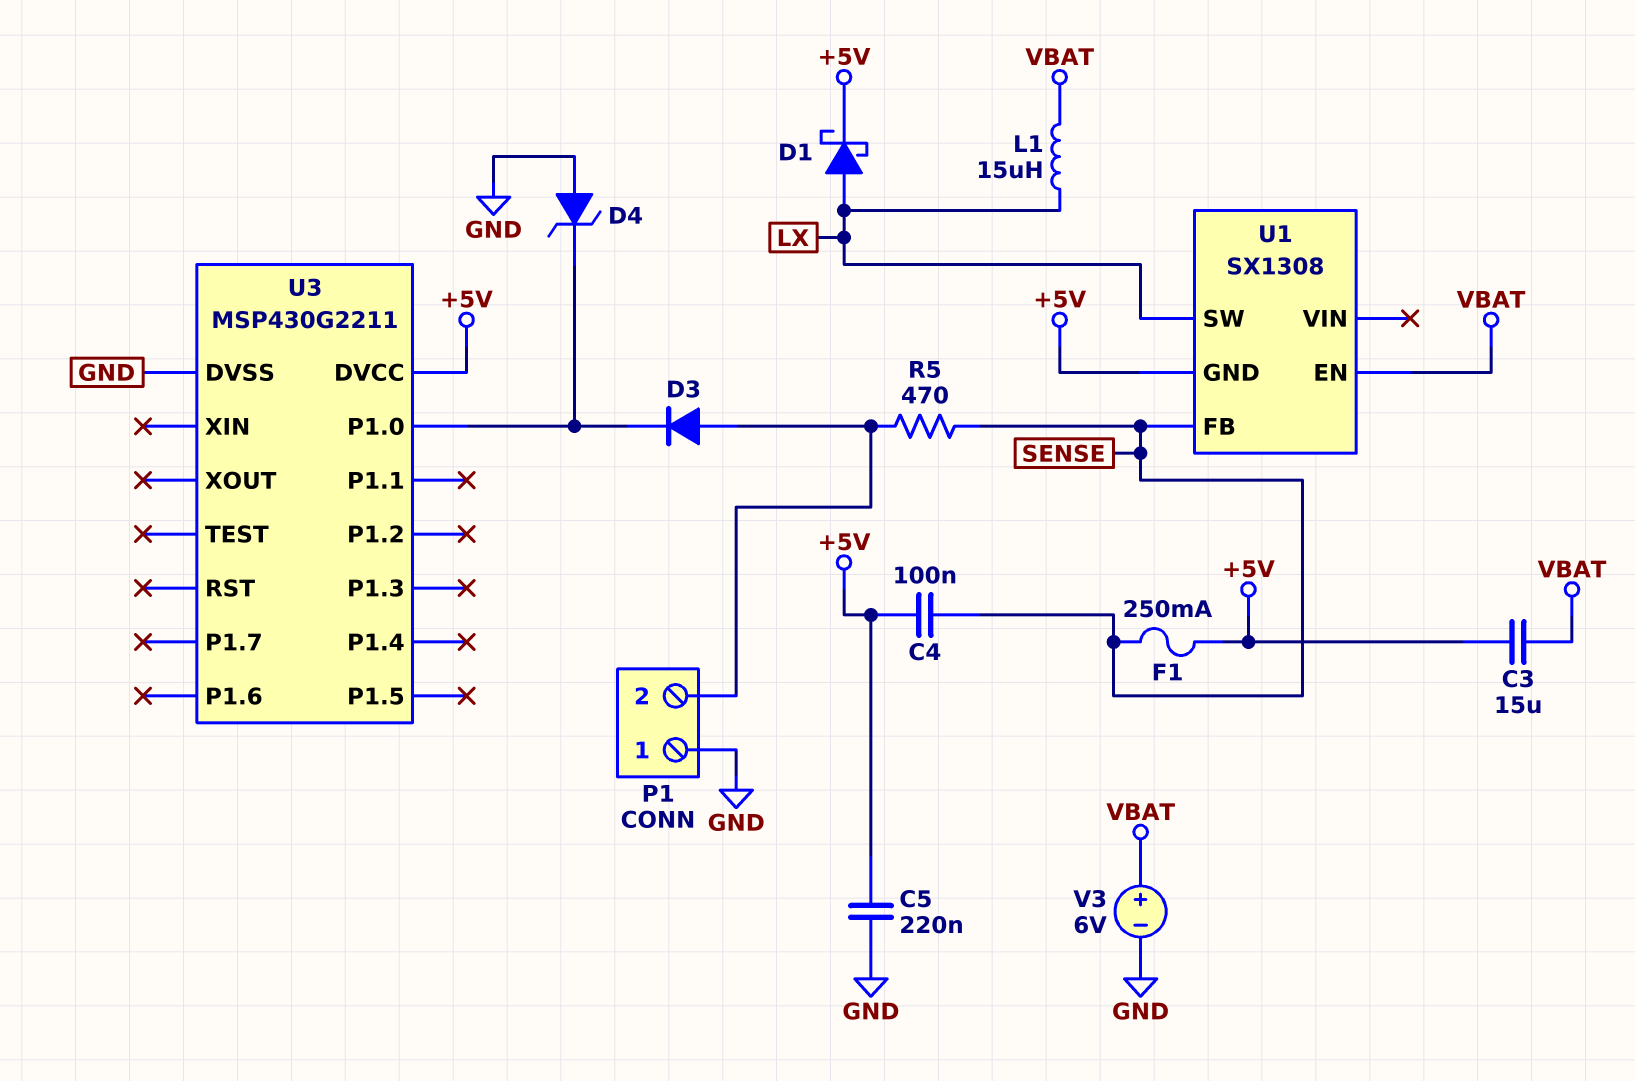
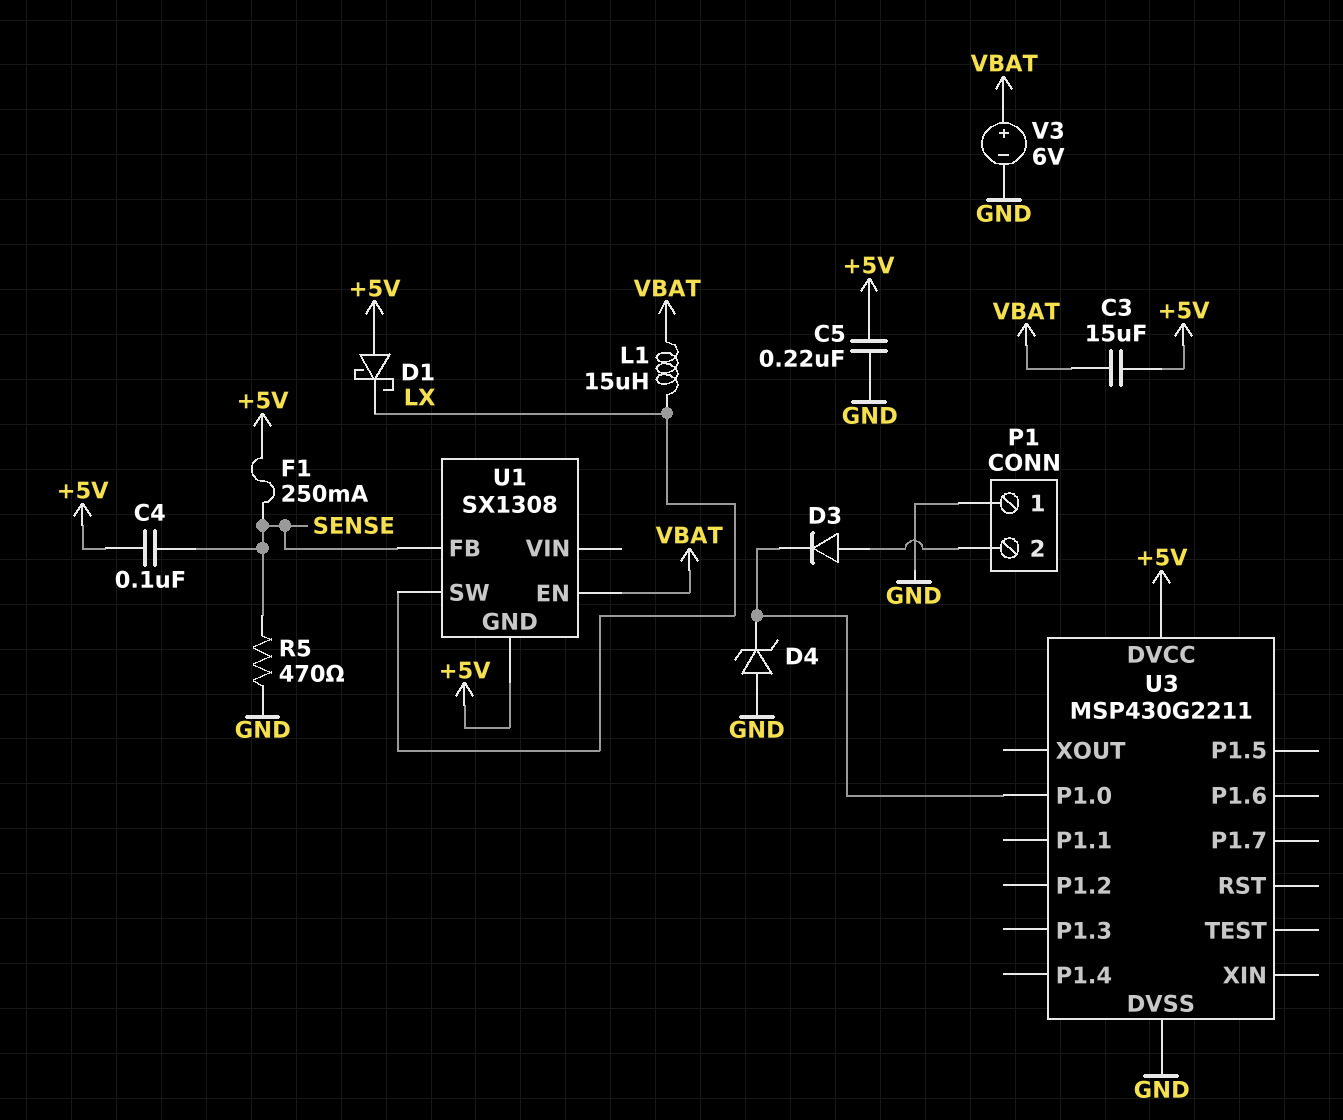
D1: schottky (A LX, K +5V) -> schottky (A +5V, K LX)
R5: 470 (P1/2, SENSE) -> 470 (GND, SENSE)

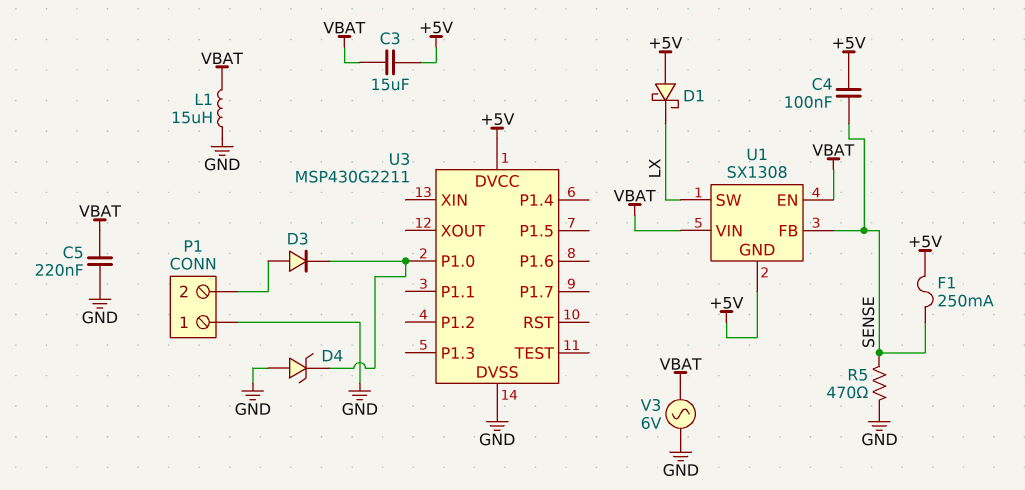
C5: 220nF (+5V, GND) -> 220nF (GND, VBAT)
L1: 15uH (LX, VBAT) -> 15uH (GND, VBAT)
U1 pin VIN: none -> VBAT
V3: 6V (plus VBAT, minus GND) -> AC 6V (GND, VBAT)

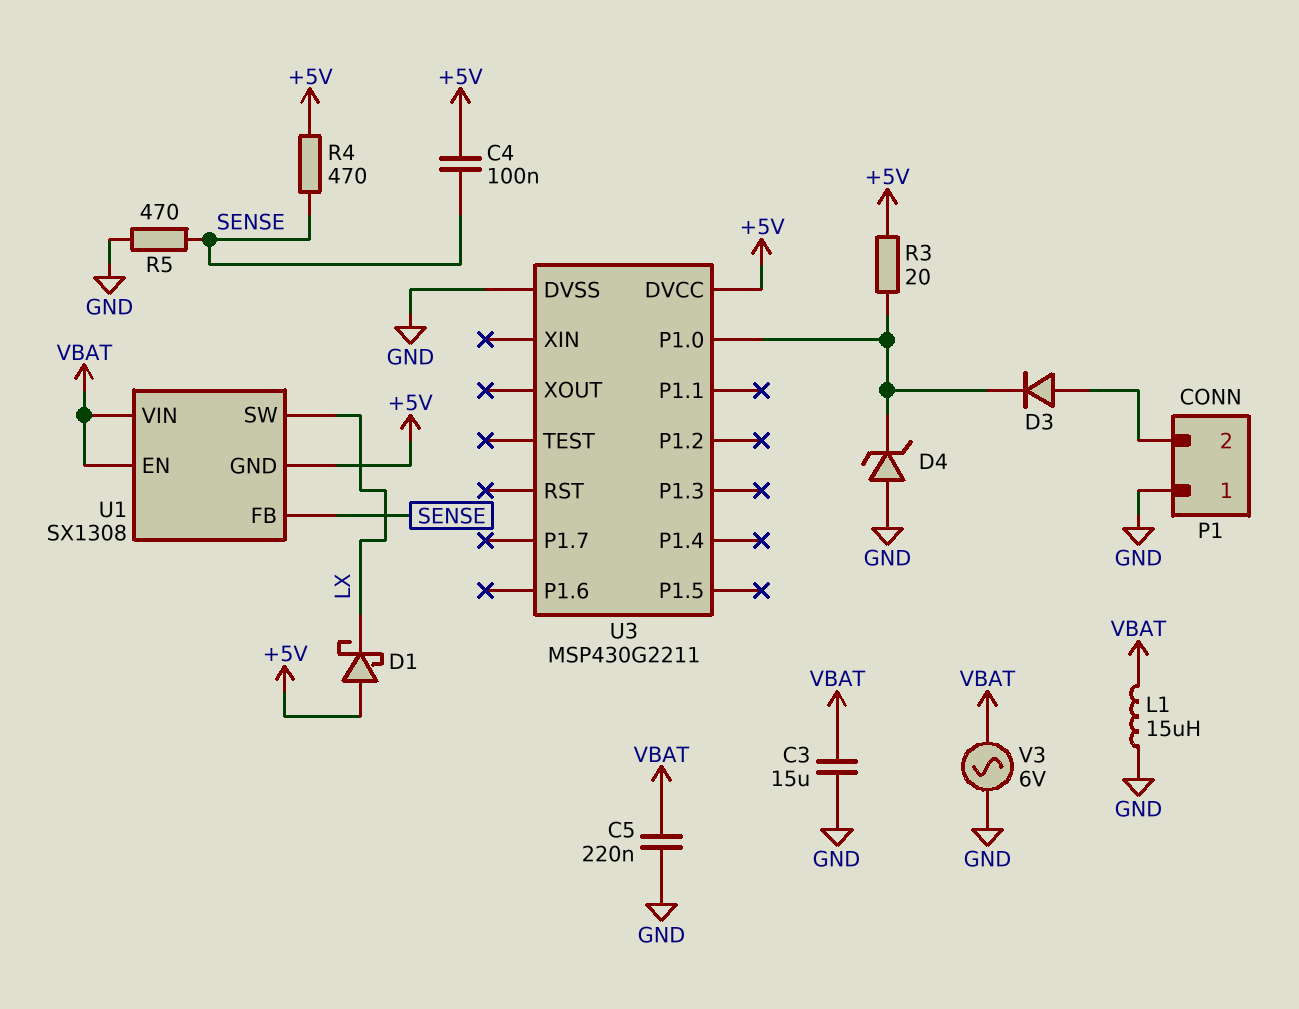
C3: 15uF (+5V, VBAT) -> 15uF (GND, VBAT)
F1: 250mA (+5V, SENSE) -> none
R3: none -> 20 (+5V, U3/P1.0)
R4: none -> 470 (+5V, SENSE)

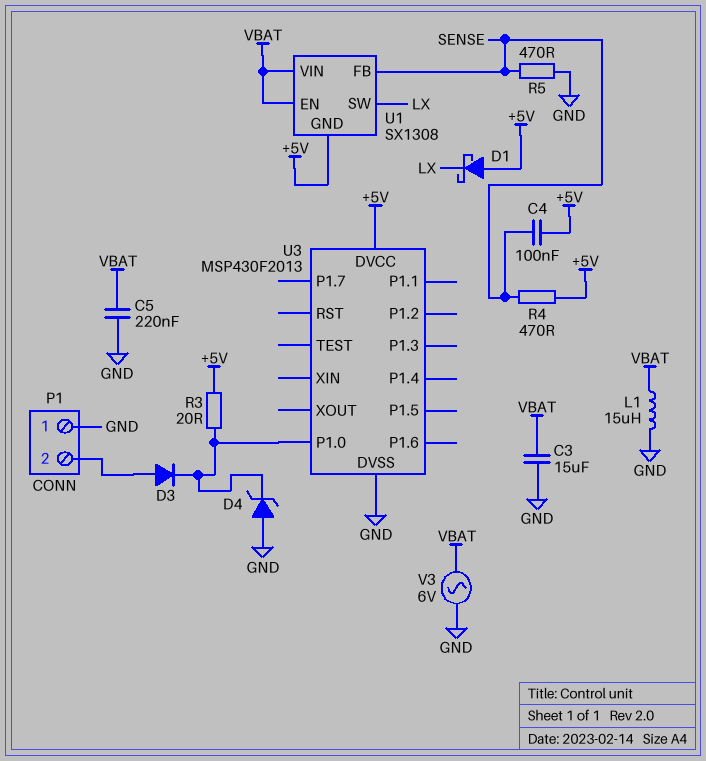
U3: MSP430G2211 -> MSP430F2013

